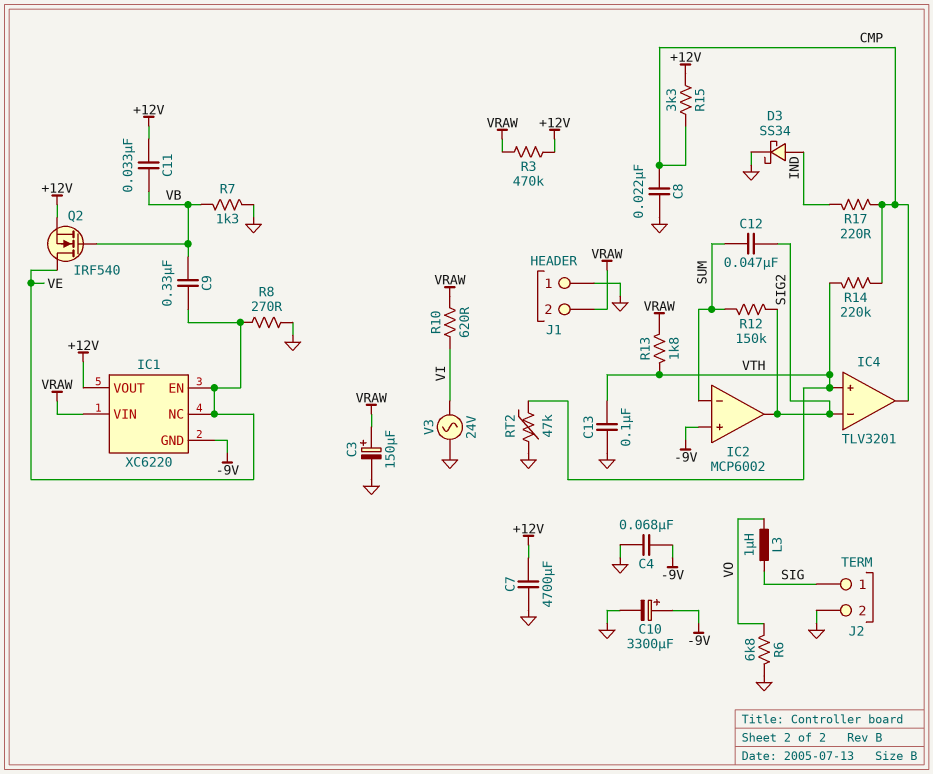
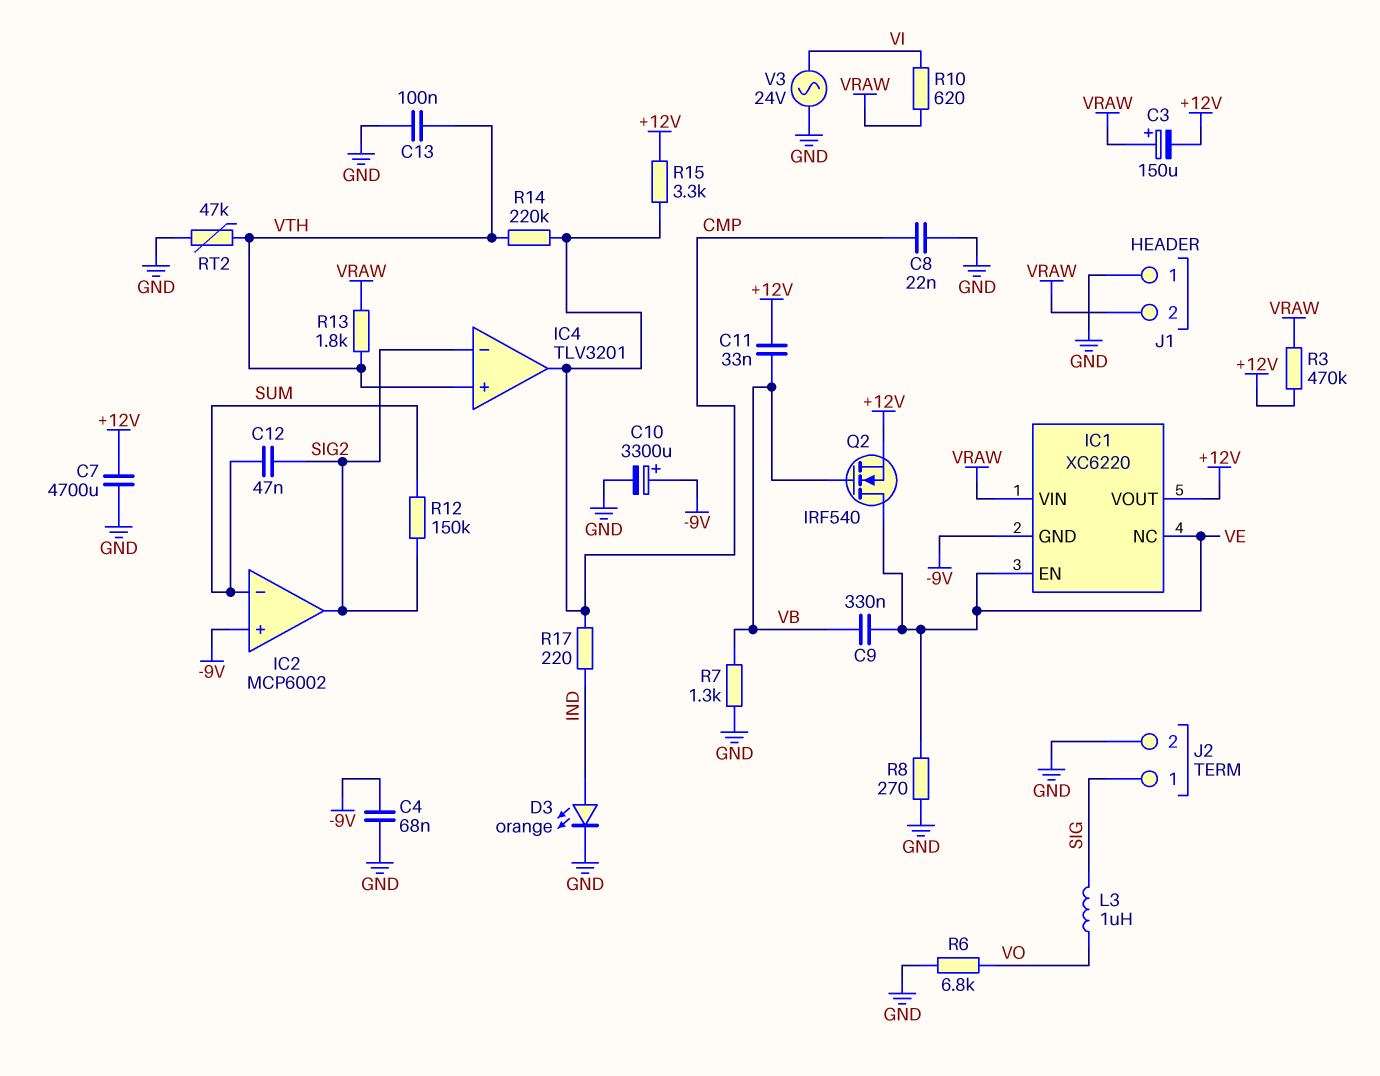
C3: 150uF (plus VRAW, minus GND) -> 150uF (plus VRAW, minus +12V)
D3: schottky SS34 (A IND, K GND) -> LED orange (A IND, K GND)

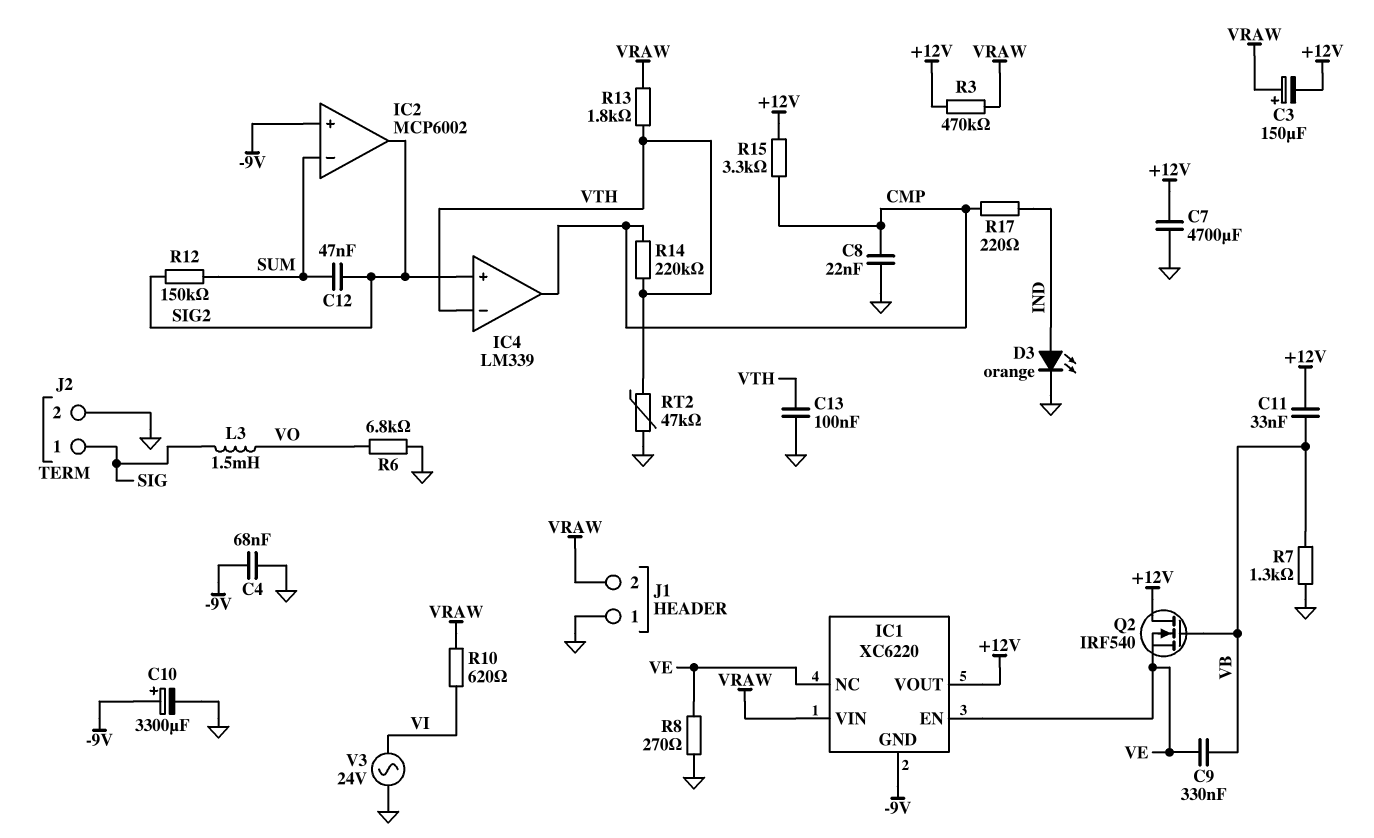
IC4: TLV3201 -> LM339
IC4 pin in+: VTH -> SIG2
IC4 pin in-: SIG2 -> VTH
L3: 1uH (SIG, VO) -> 1.5mH (SIG, VO)
Q2: NMOS IRF540 (G VB, D VE, S +12V) -> NMOS IRF540 (G VB, D +12V, S VE)

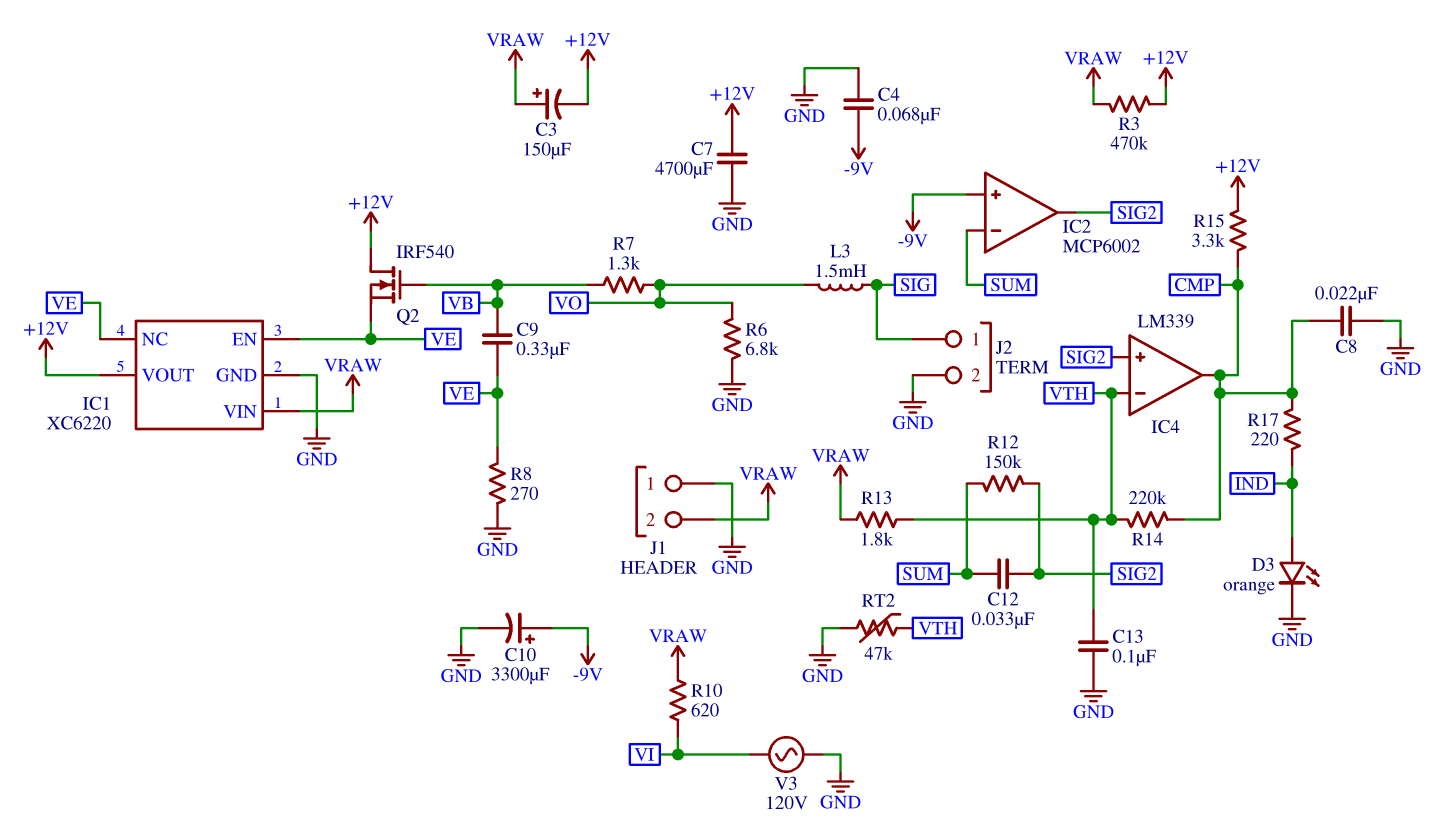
C11: 33nF (+12V, VB) -> none
C12: 47nF (SIG2, SUM) -> 33nF (SIG2, SUM)
IC1 pin GND: -9V -> GND
R7: 1.3k (GND, VB) -> 1.3k (VB, VO)
V3: AC 24V (GND, VI) -> AC 120V (GND, VI)

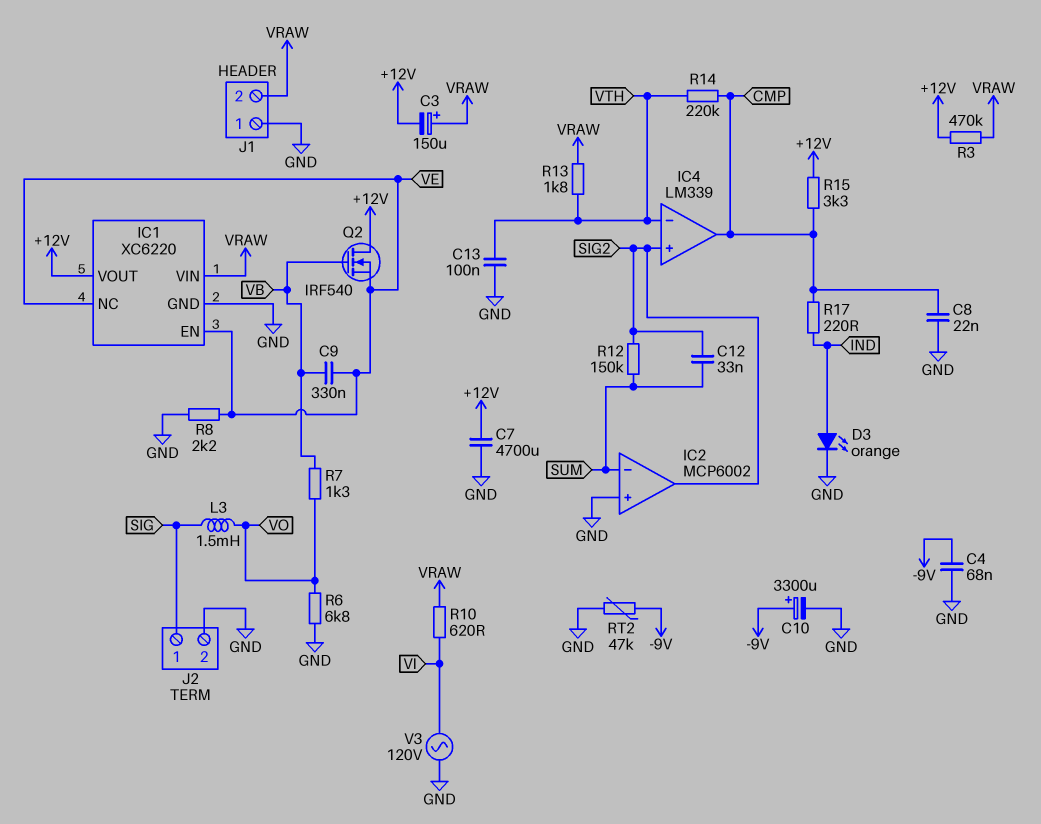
IC2 pin in+: -9V -> GND
R8: 270 (GND, VE) -> 2.2k (GND, VE)
RT2: 47k (GND, VTH) -> 47k (-9V, GND)

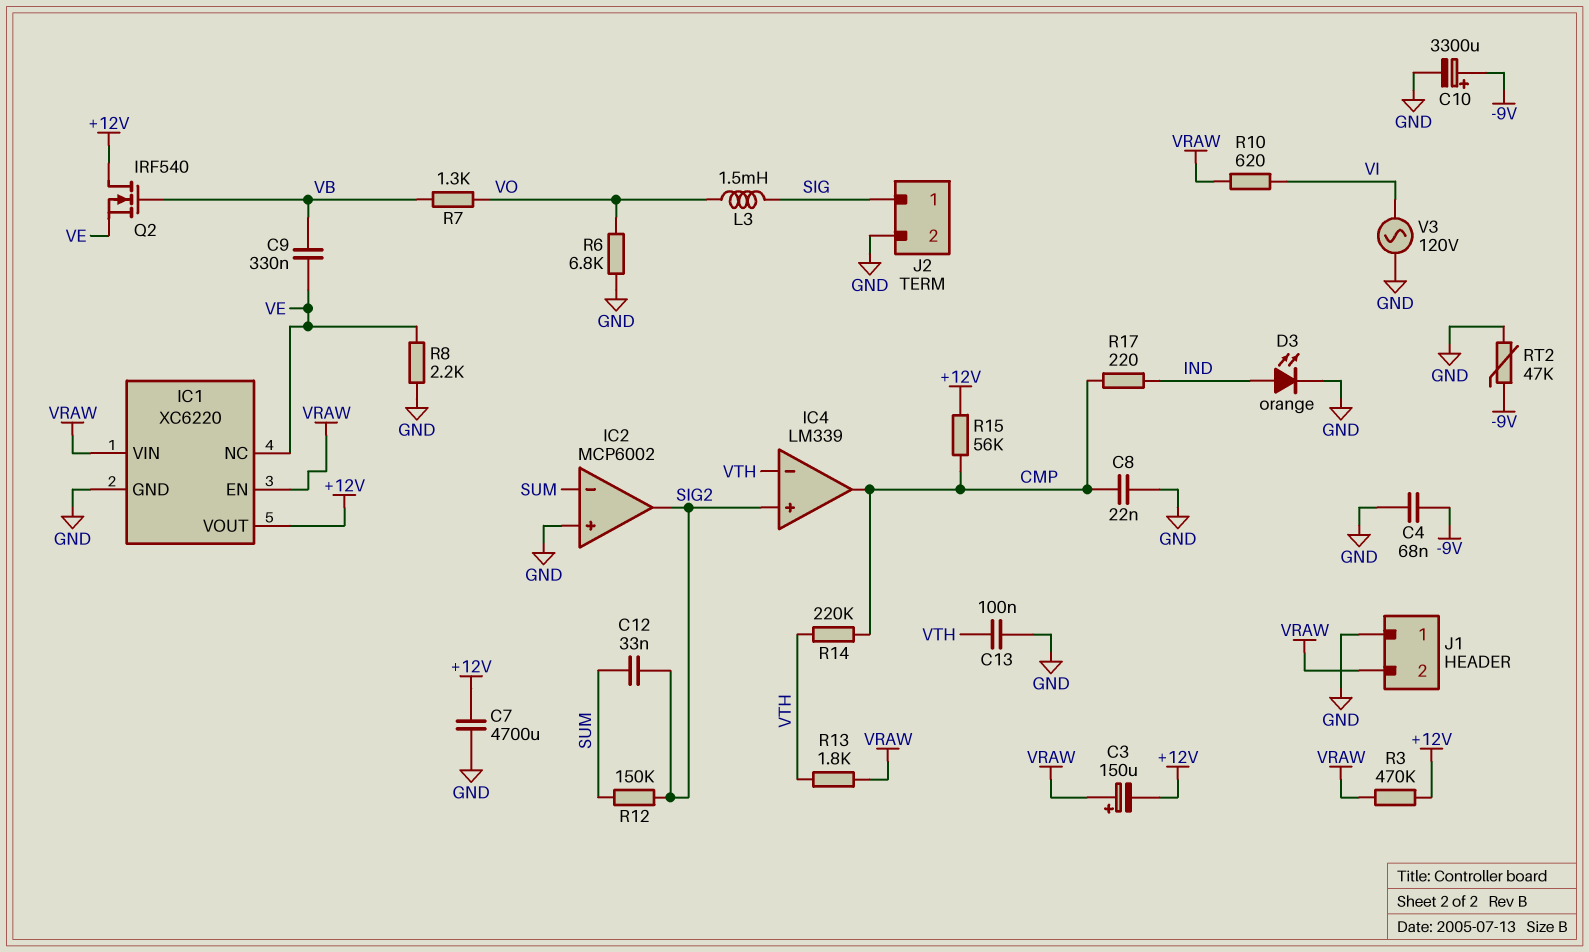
IC1 pin EN: VE -> VRAW
R15: 3.3k (+12V, CMP) -> 56k (+12V, CMP)

